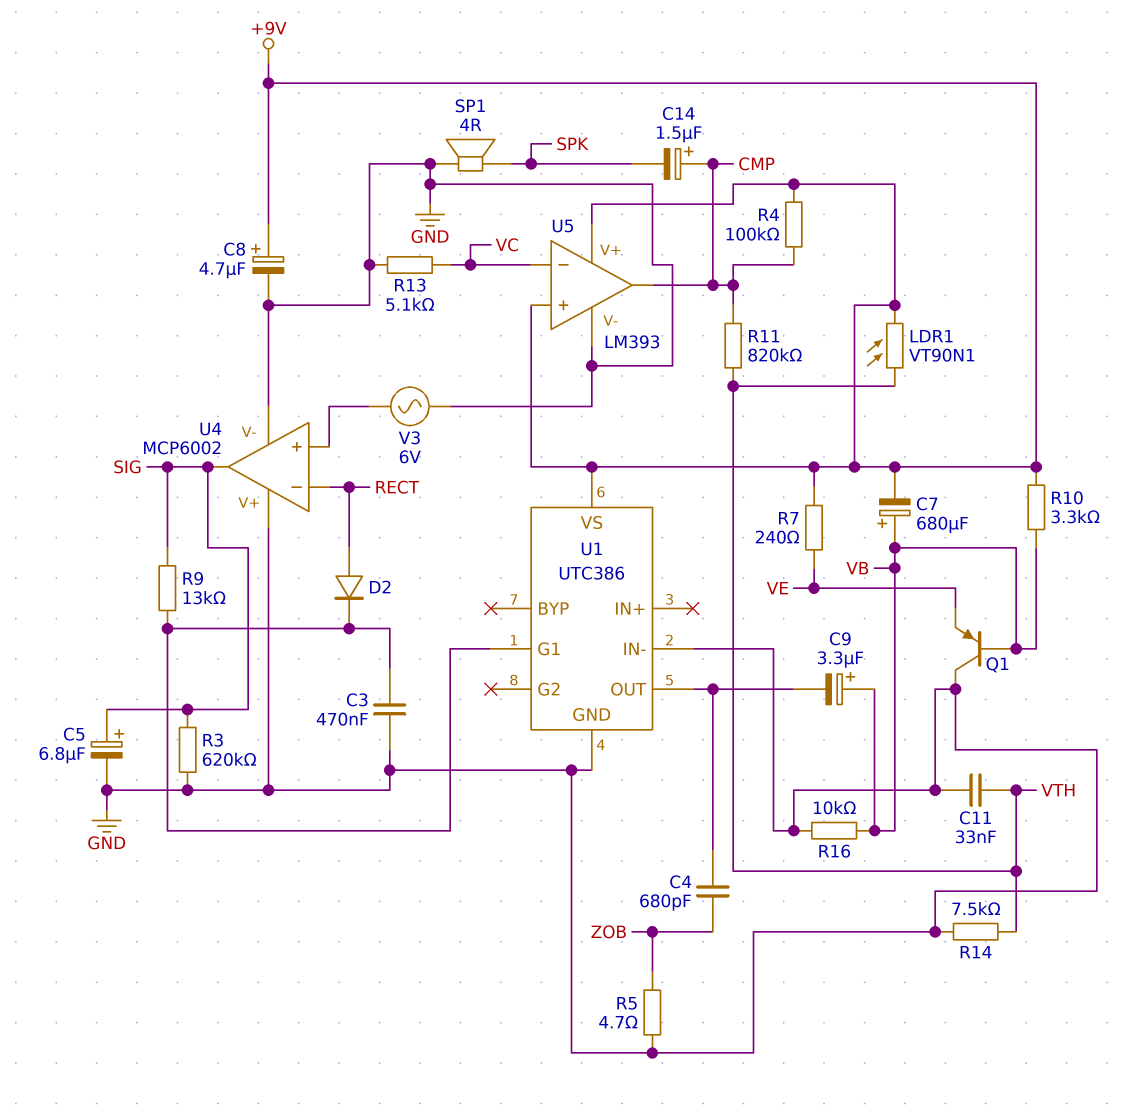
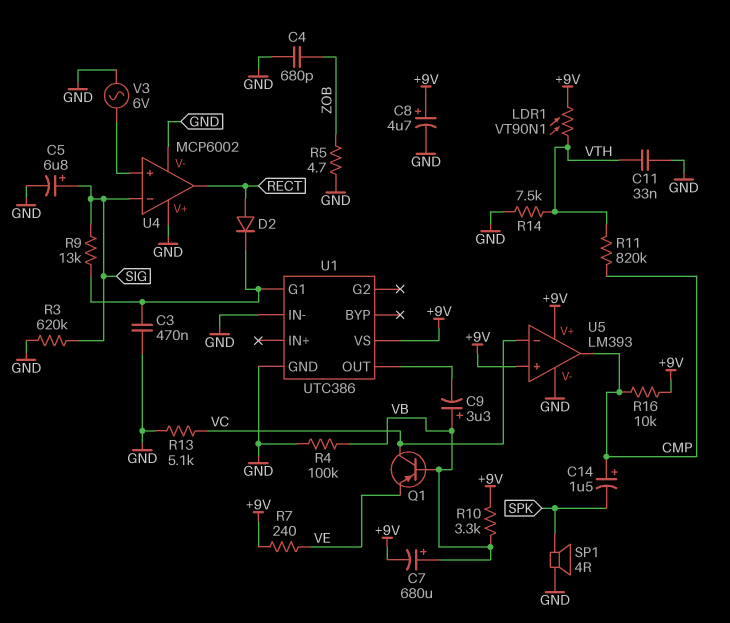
C4: 680pF (U1/OUT, ZOB) -> 680pF (GND, ZOB)
Q1: PNP (B VB, C GND, E VE) -> PNP (B VB, C VC, E VE)
R4: 100k (+9V, CMP) -> 100k (GND, VB)
R16: 10k (GND, VB) -> 10k (+9V, CMP)
U4 pin in-: RECT -> SIG
U4 pin out: SIG -> RECT

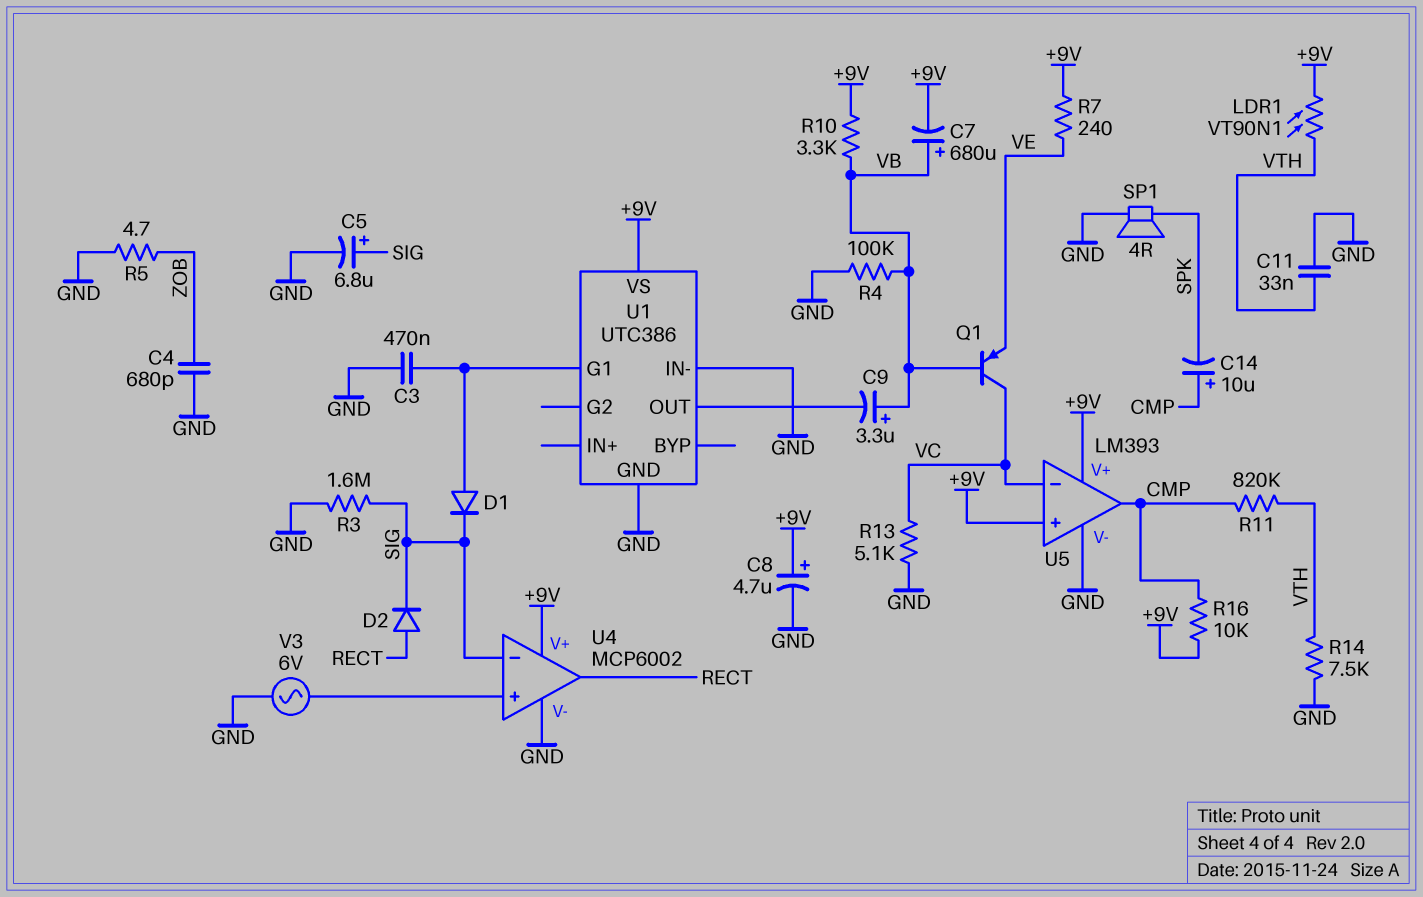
C14: 1.5uF (plus CMP, minus SPK) -> 10uF (plus CMP, minus SPK)
D1: none -> diode (A U1/G1, K SIG)
D2: diode (A RECT, K U1/G1) -> diode (A RECT, K SIG)
R3: 620k (GND, SIG) -> 1.6M (GND, SIG)
R9: 13k (SIG, U1/G1) -> none
U4 pin V+: GND -> +9V

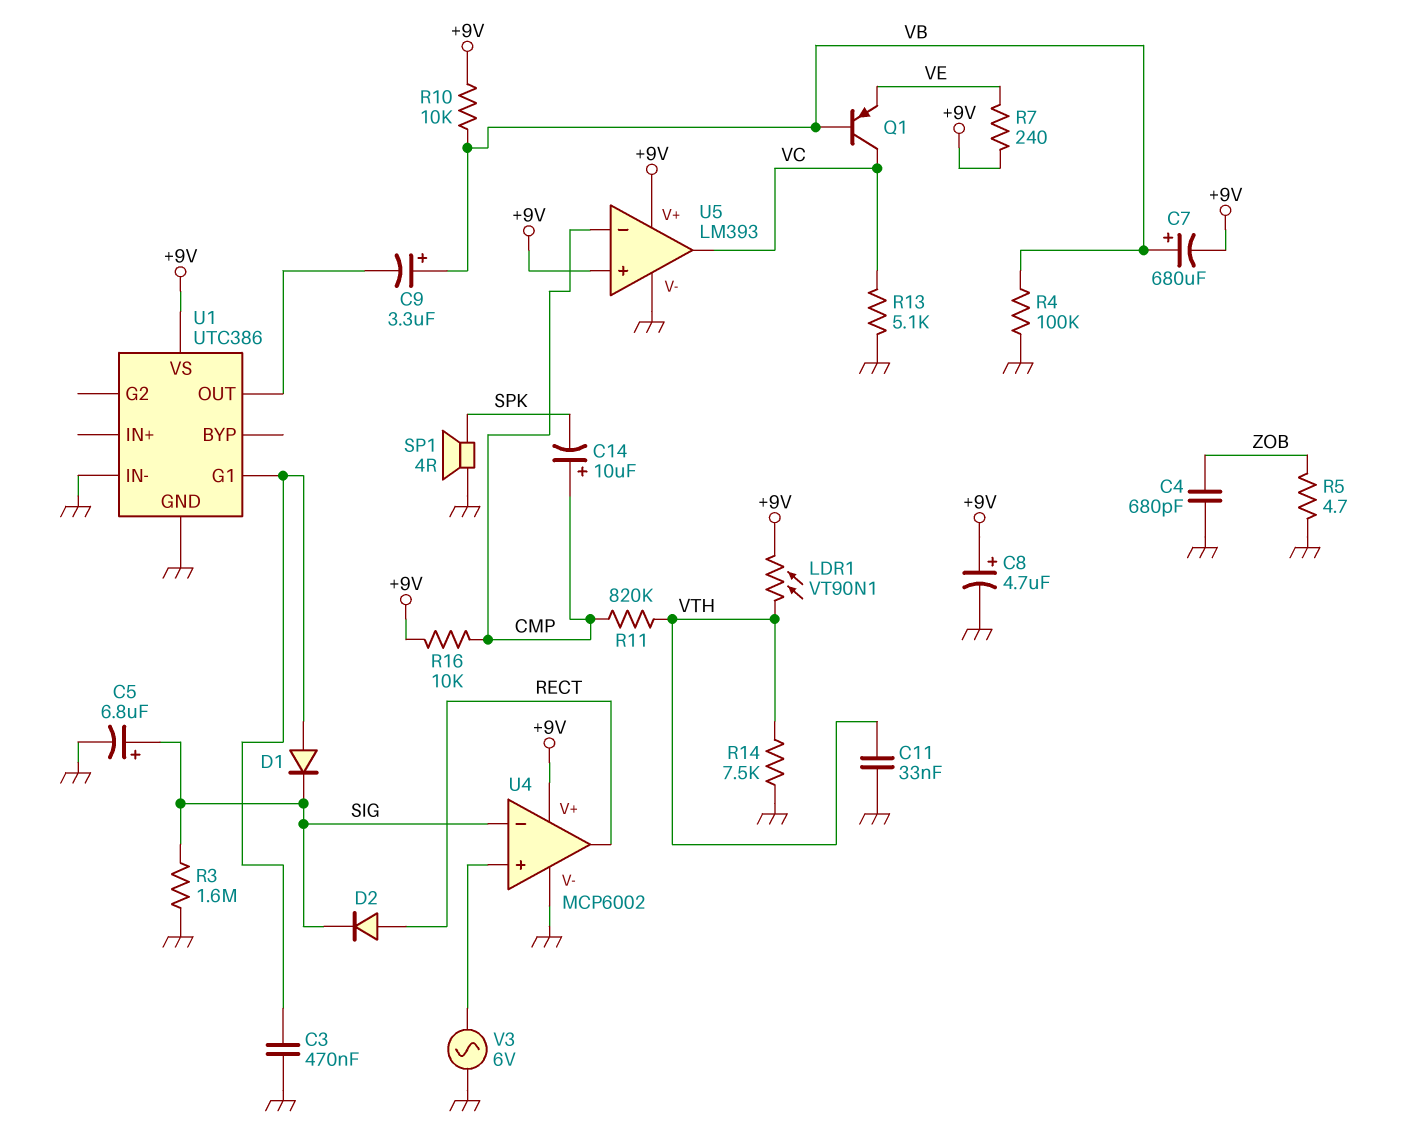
R10: 3.3k (+9V, VB) -> 10k (+9V, VB)
U5 pin in-: VC -> CMP
U5 pin out: CMP -> VC

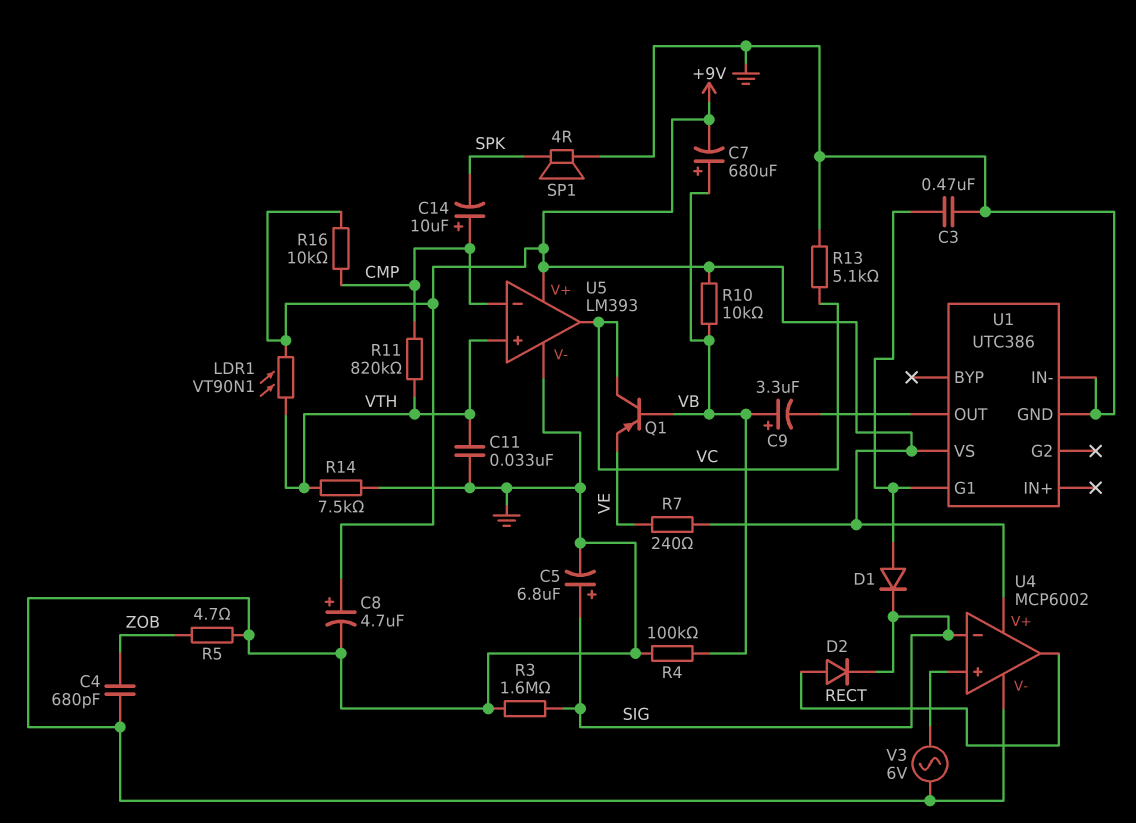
U5 pin in+: +9V -> VTH

